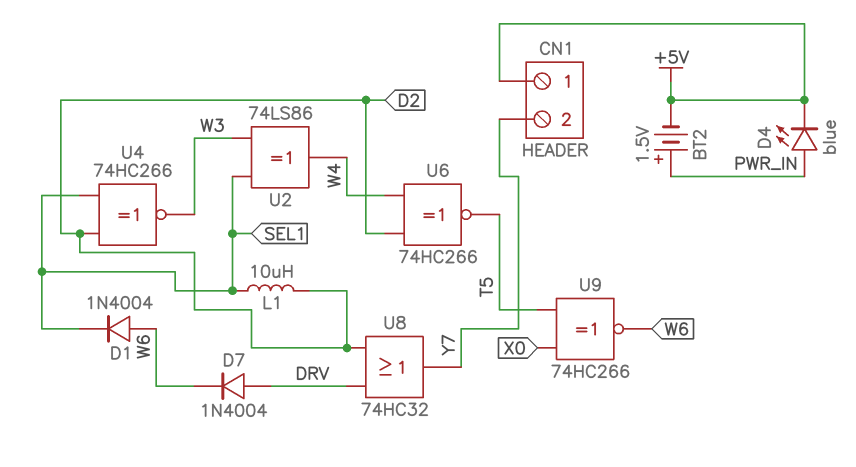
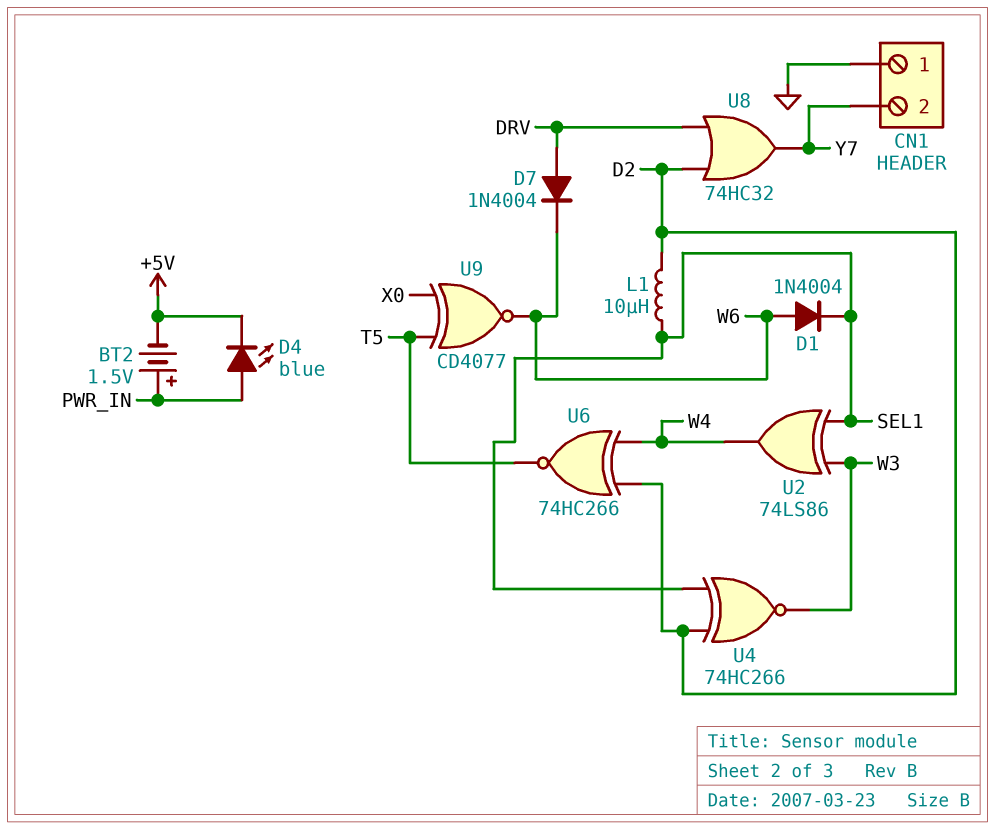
CN1 pin 1: +5V -> GND
U9: XNOR 74HC266 (in T5, in X0, out W6) -> XNOR CD4077 (in T5, in X0, out W6)

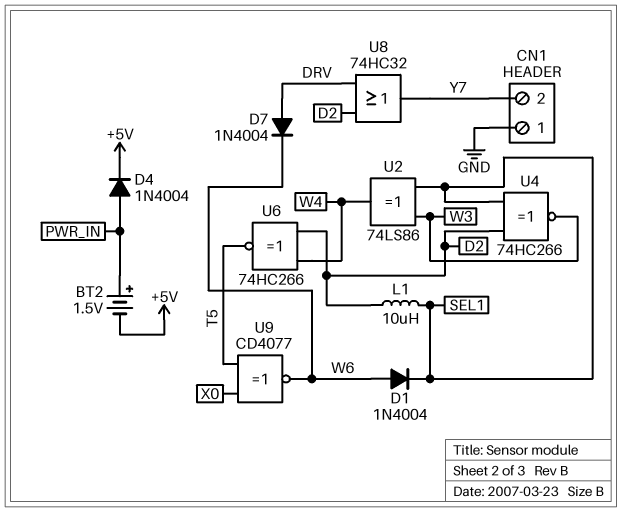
D4: LED blue (A PWR_IN, K +5V) -> diode 1N4004 (A PWR_IN, K +5V)

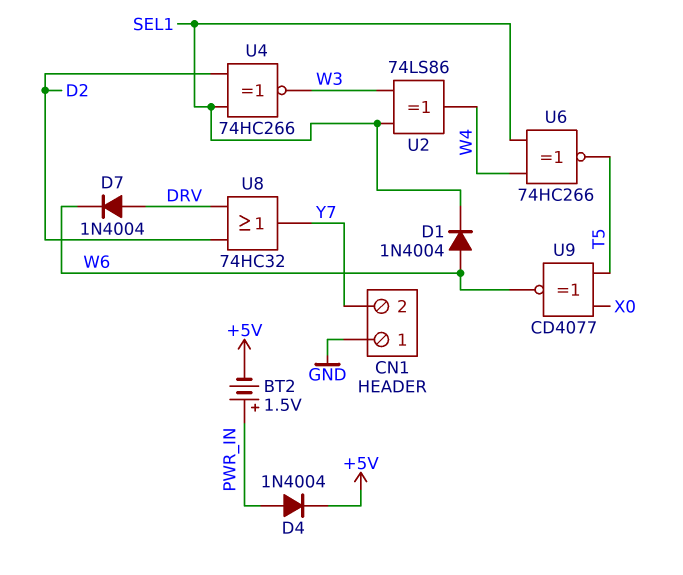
L1: 10uH (D2, SEL1) -> none
U6: XNOR 74HC266 (in D2, in W4, out T5) -> XNOR 74HC266 (in SEL1, in W4, out T5)

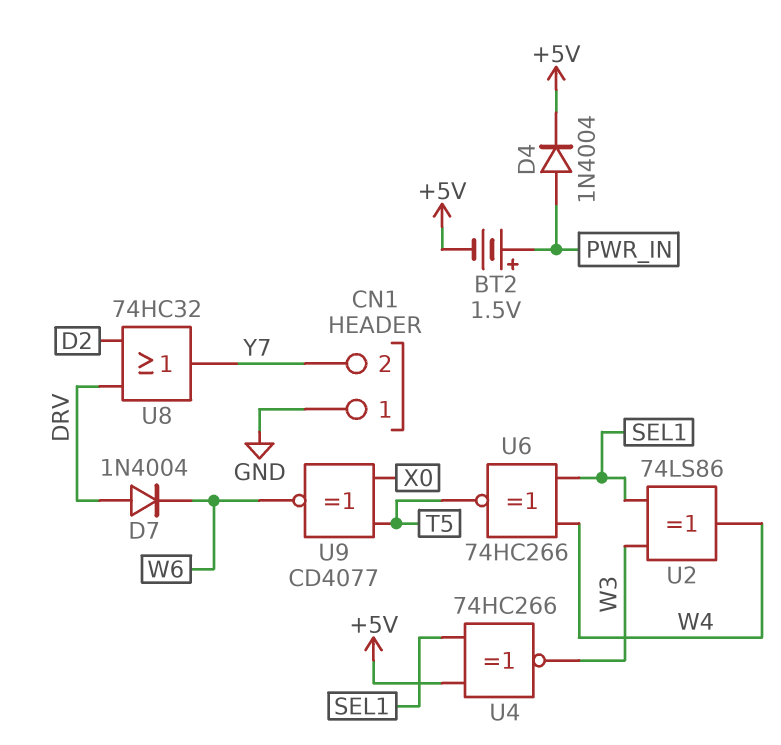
D1: diode 1N4004 (A W6, K SEL1) -> none
U4: XNOR 74HC266 (in D2, in SEL1, out W3) -> XNOR 74HC266 (in +5V, in SEL1, out W3)

